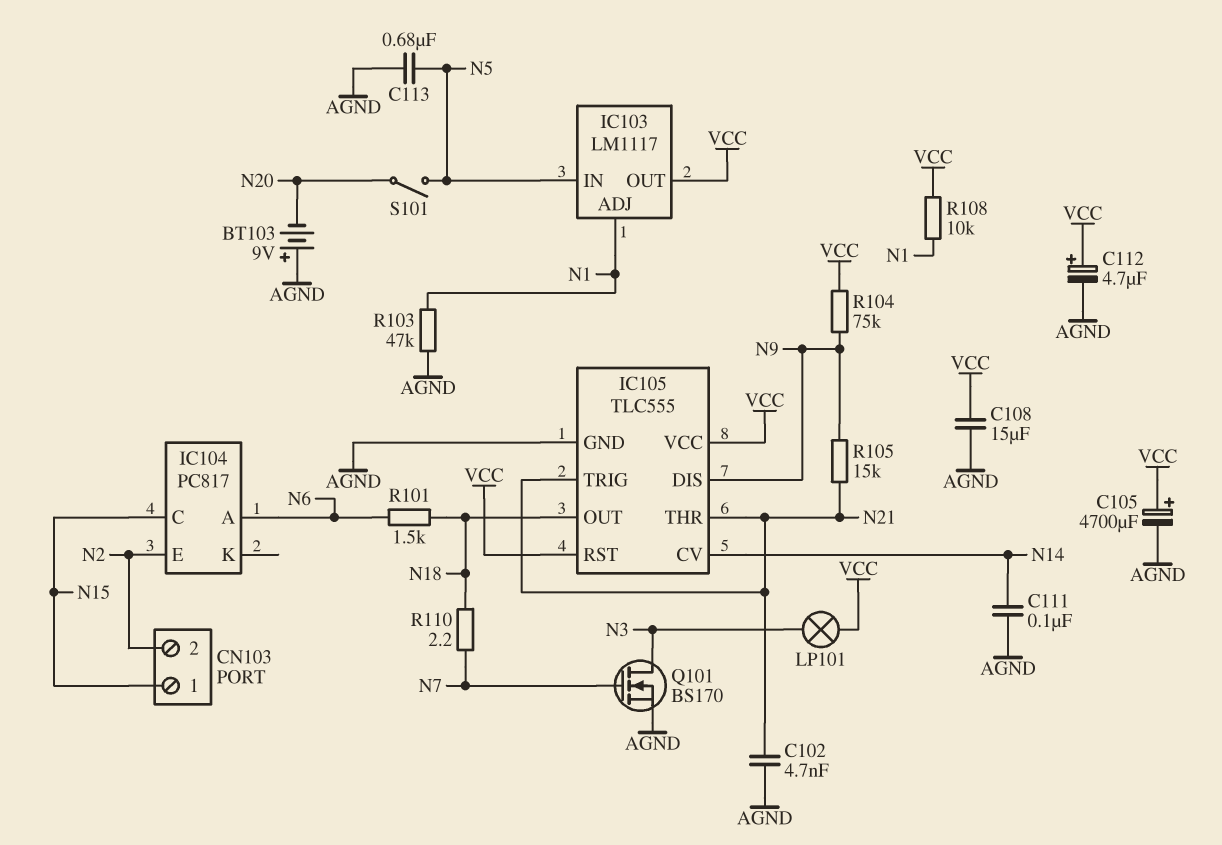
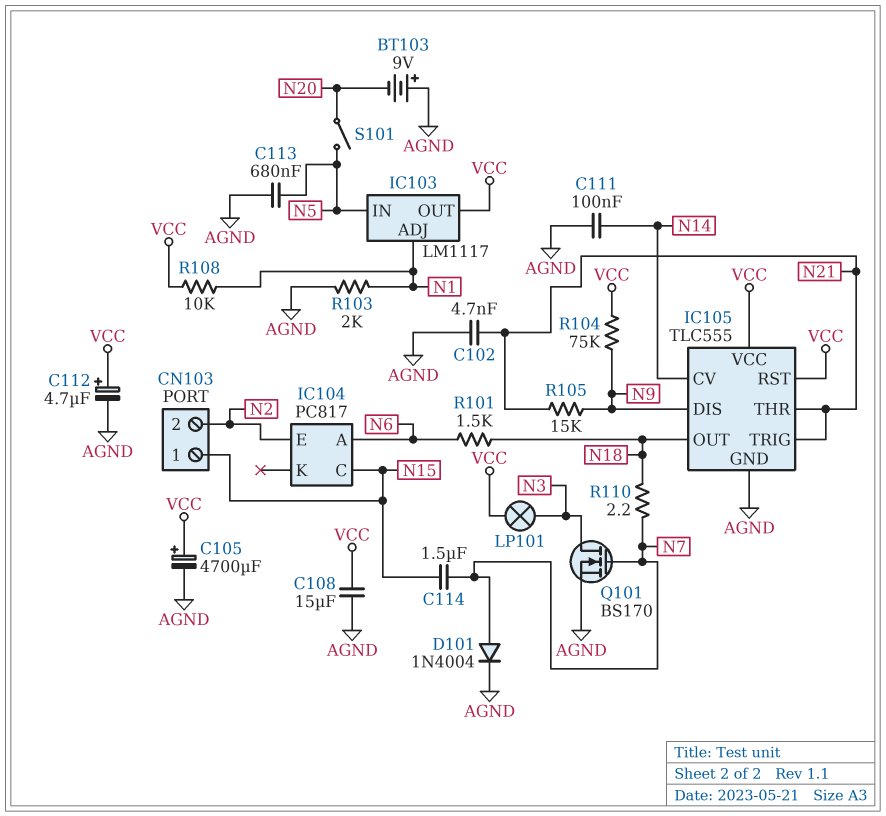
C114: none -> 1.5uF (N7, N15)
D101: none -> diode 1N4004 (A N7, K AGND)
R103: 47k (AGND, N1) -> 2k (AGND, N1)

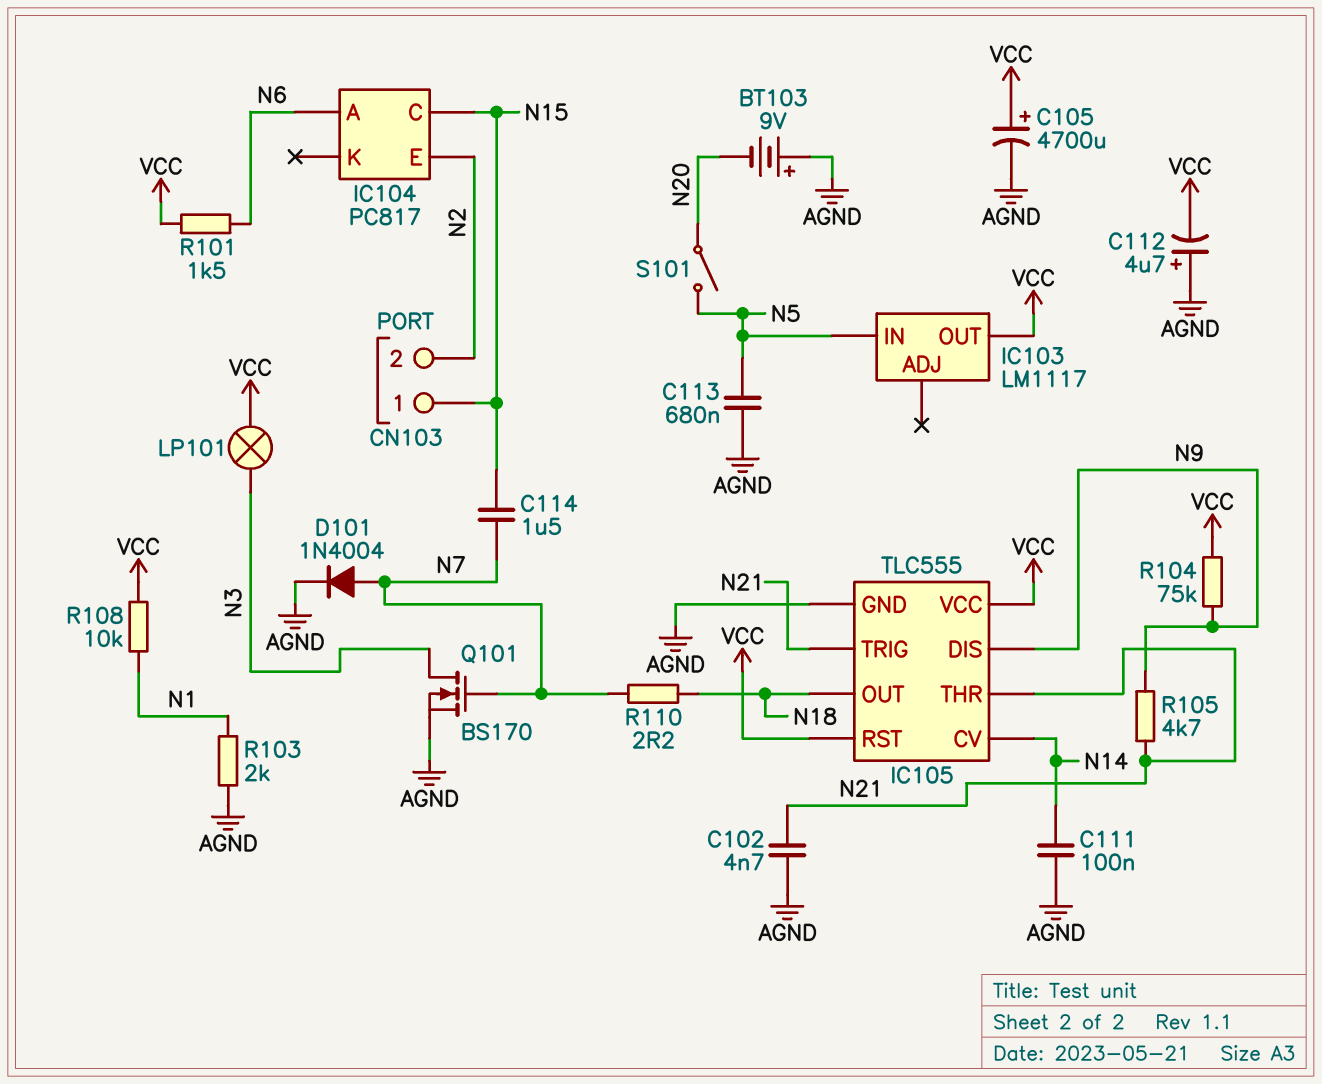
C108: 15uF (AGND, VCC) -> none
C112: 4.7uF (plus VCC, minus AGND) -> 4.7uF (plus AGND, minus VCC)
IC103 pin ADJ: N1 -> none
R101: 1.5k (N6, N18) -> 1.5k (N6, VCC)
R105: 15k (N9, N21) -> 4.7k (N9, N21)

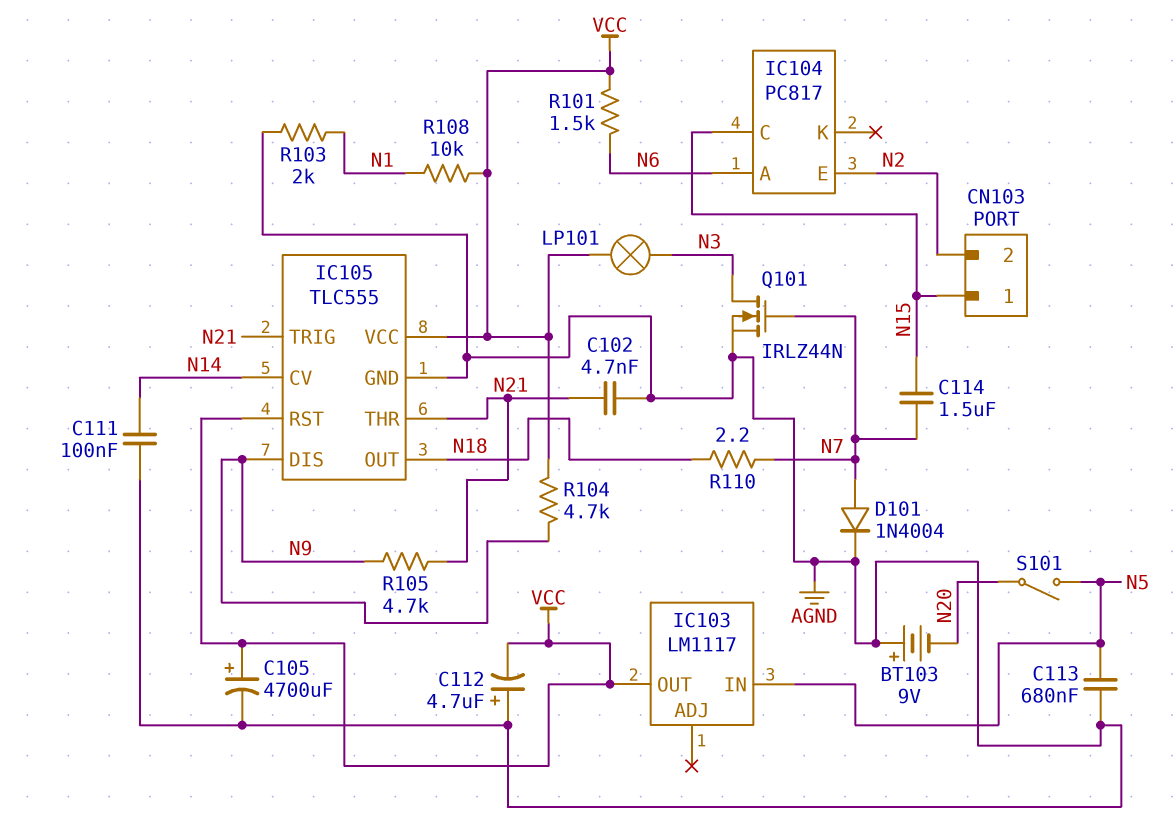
Q101: NMOS BS170 (G N7, D N3, S AGND) -> NMOS IRLZ44N (G N7, D N3, S AGND)
R104: 75k (N9, VCC) -> 4.7k (N9, VCC)

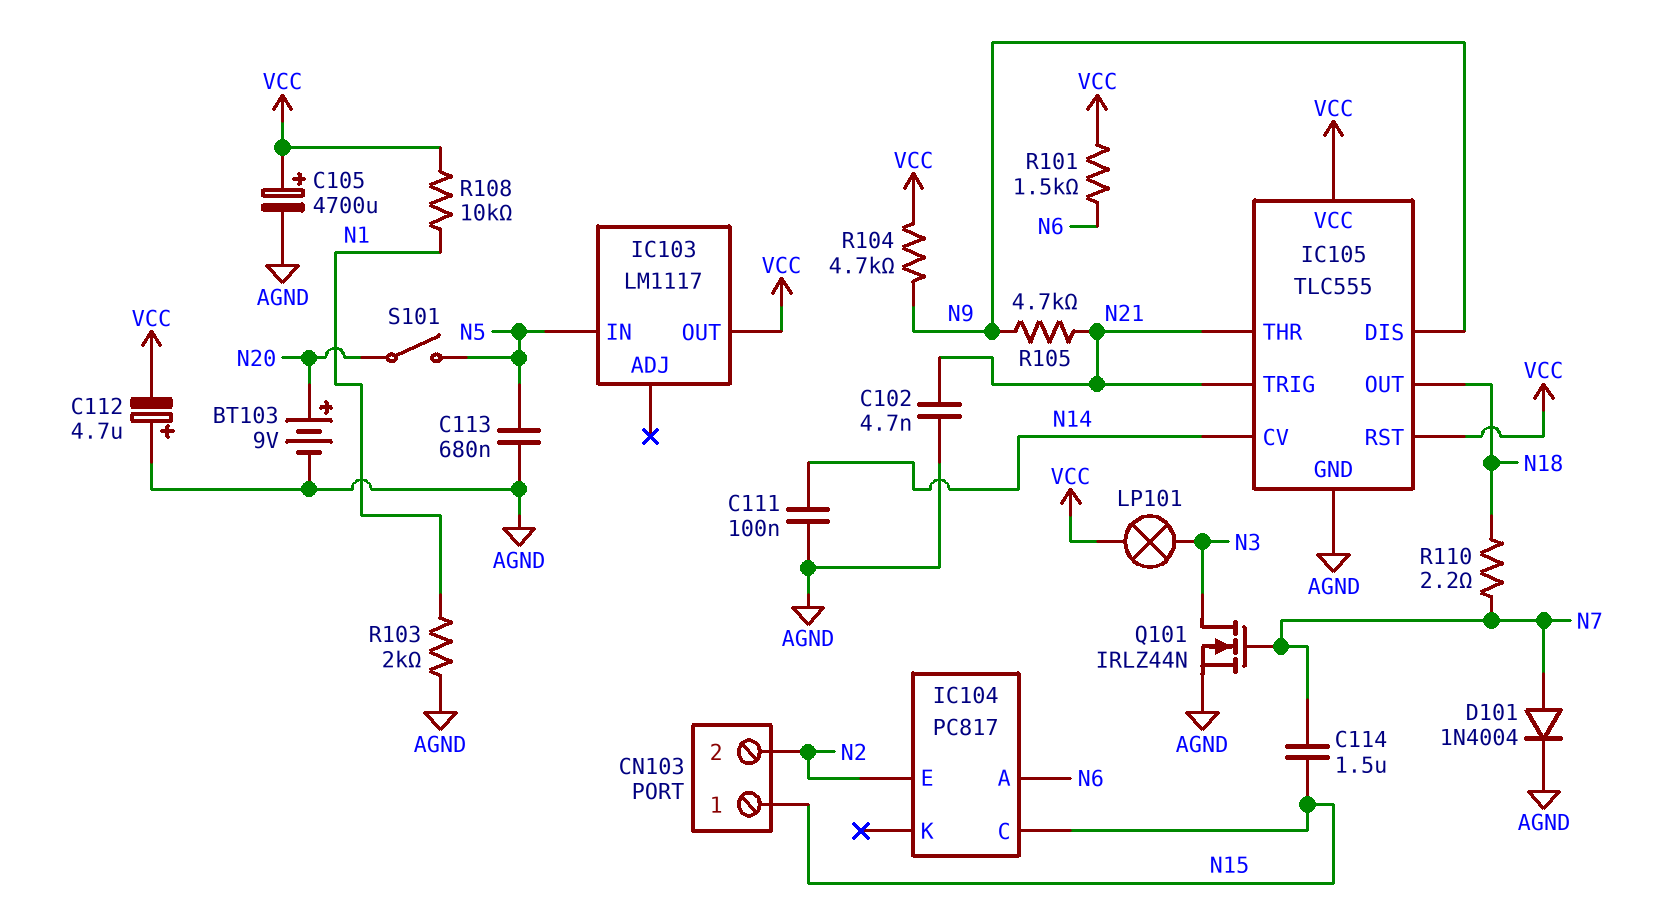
BT103: 9V (plus AGND, minus N20) -> 9V (plus N20, minus AGND)

